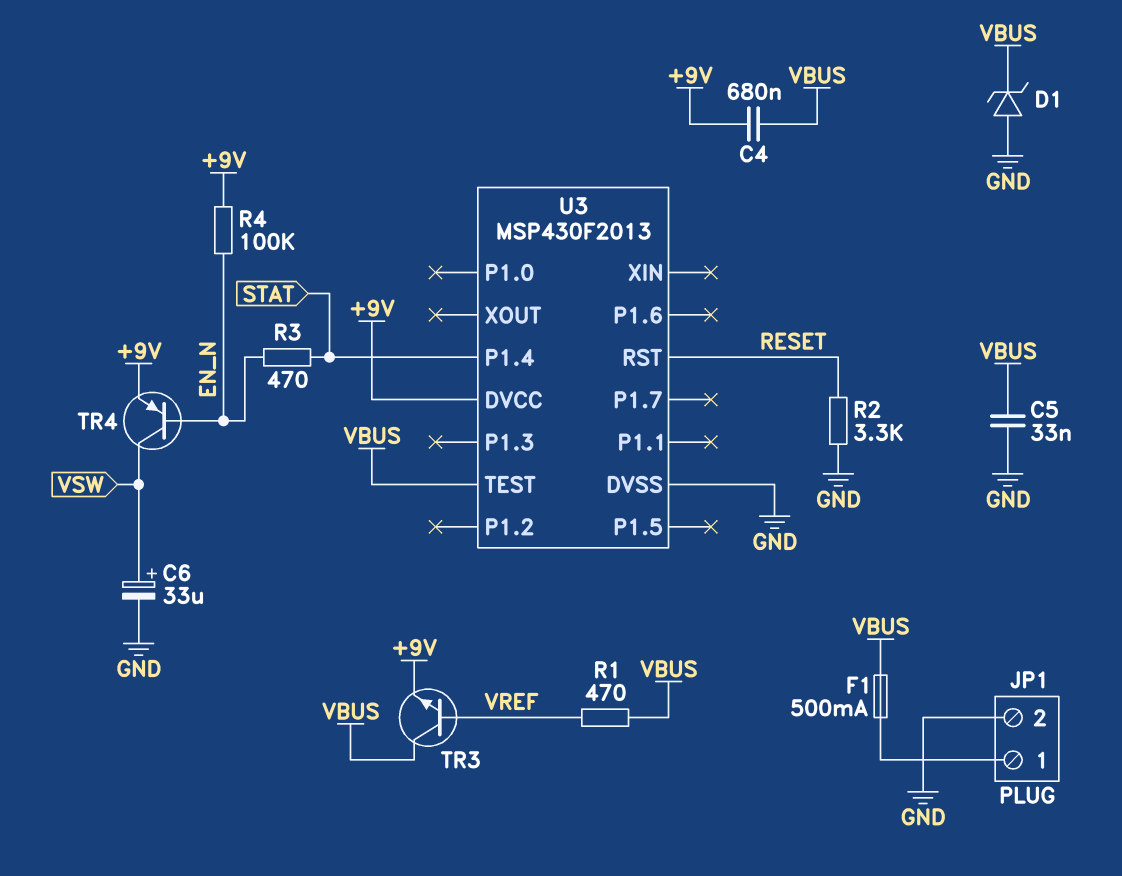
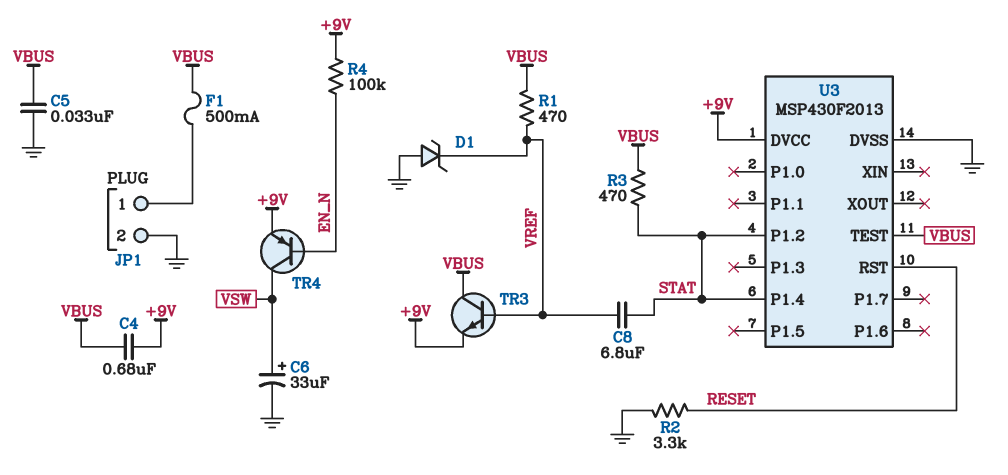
C8: none -> 6.8uF (STAT, VREF)
D1: zener (A GND, K VBUS) -> zener (A GND, K VREF)
R3: 470 (EN_N, STAT) -> 470 (STAT, VBUS)
U3 pin P1.2: none -> STAT

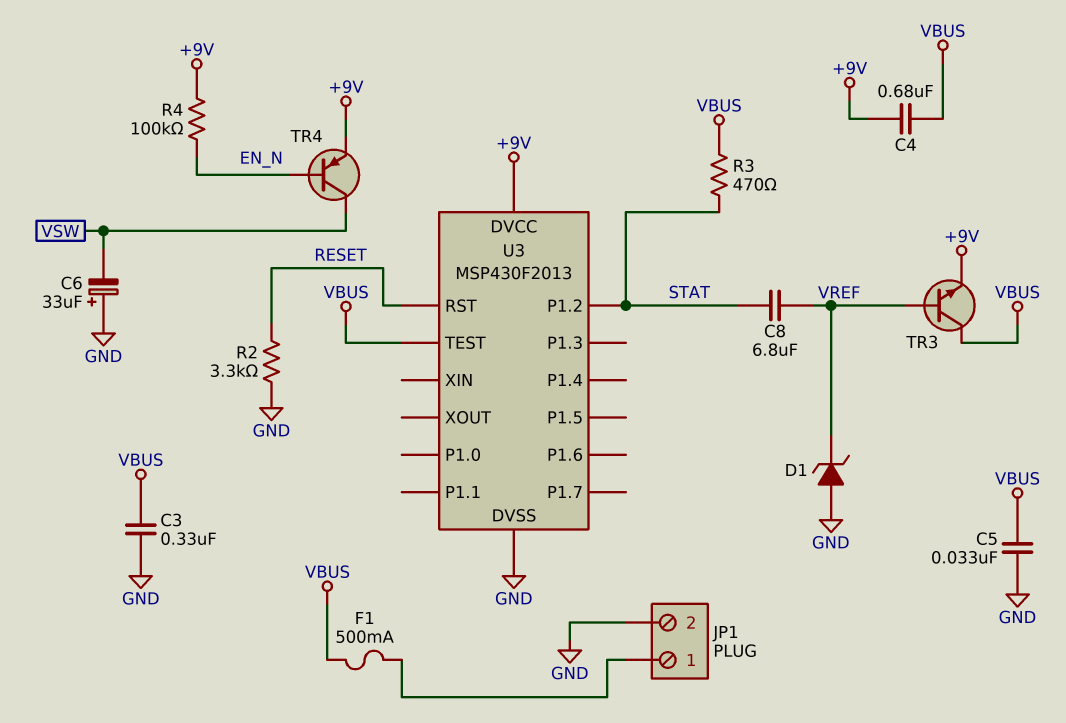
C3: none -> 330nF (GND, VBUS)
C6: 33uF (plus VSW, minus GND) -> 33uF (plus GND, minus VSW)
R1: 470 (VBUS, VREF) -> none
U3 pin P1.4: STAT -> none

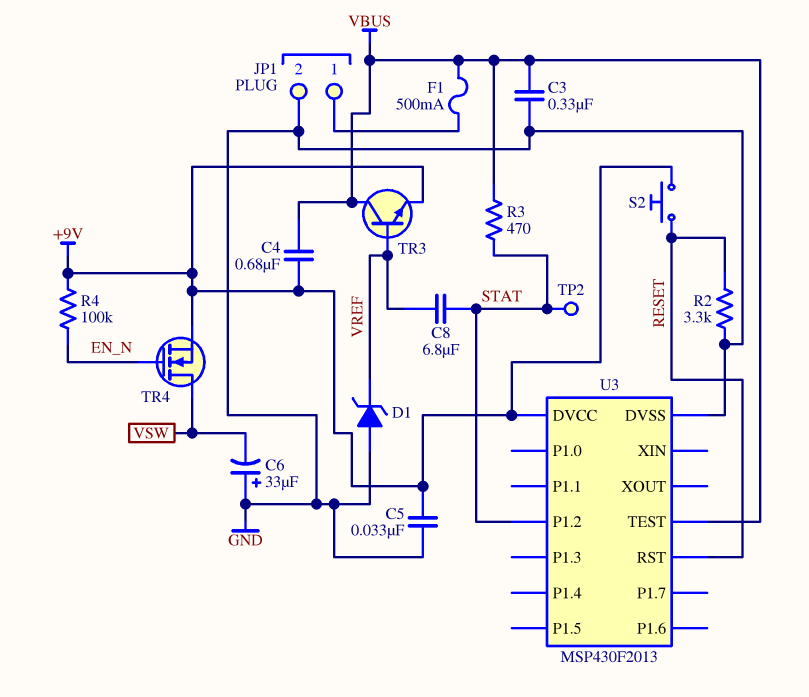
C5: 33nF (GND, VBUS) -> 33nF (+9V, GND)
S2: none -> button (+9V, RESET)
TP2: none -> test point (STAT)
TR4: PNP (B EN_N, C VSW, E +9V) -> NMOS (G EN_N, D VSW, S +9V)

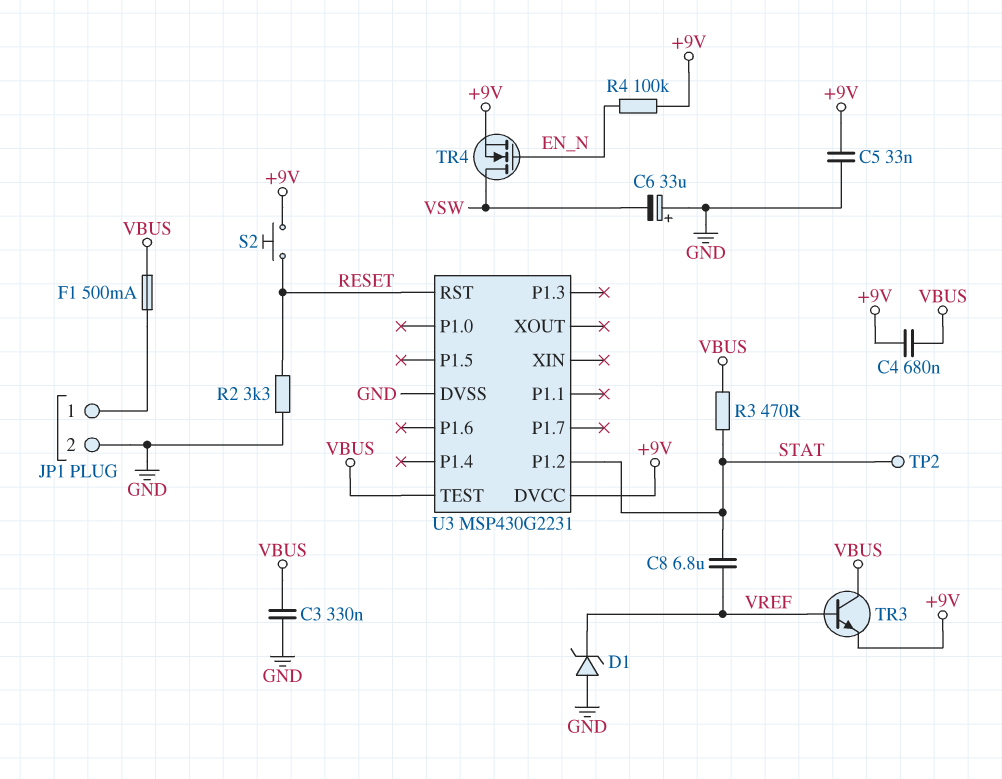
U3: MSP430F2013 -> MSP430G2231

